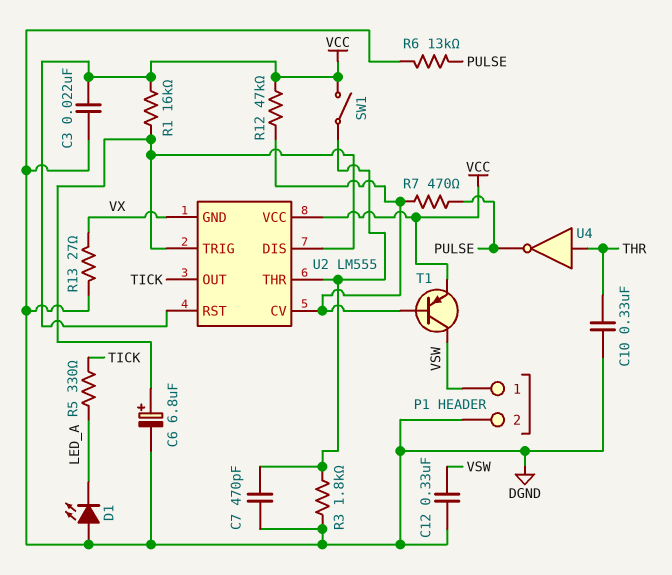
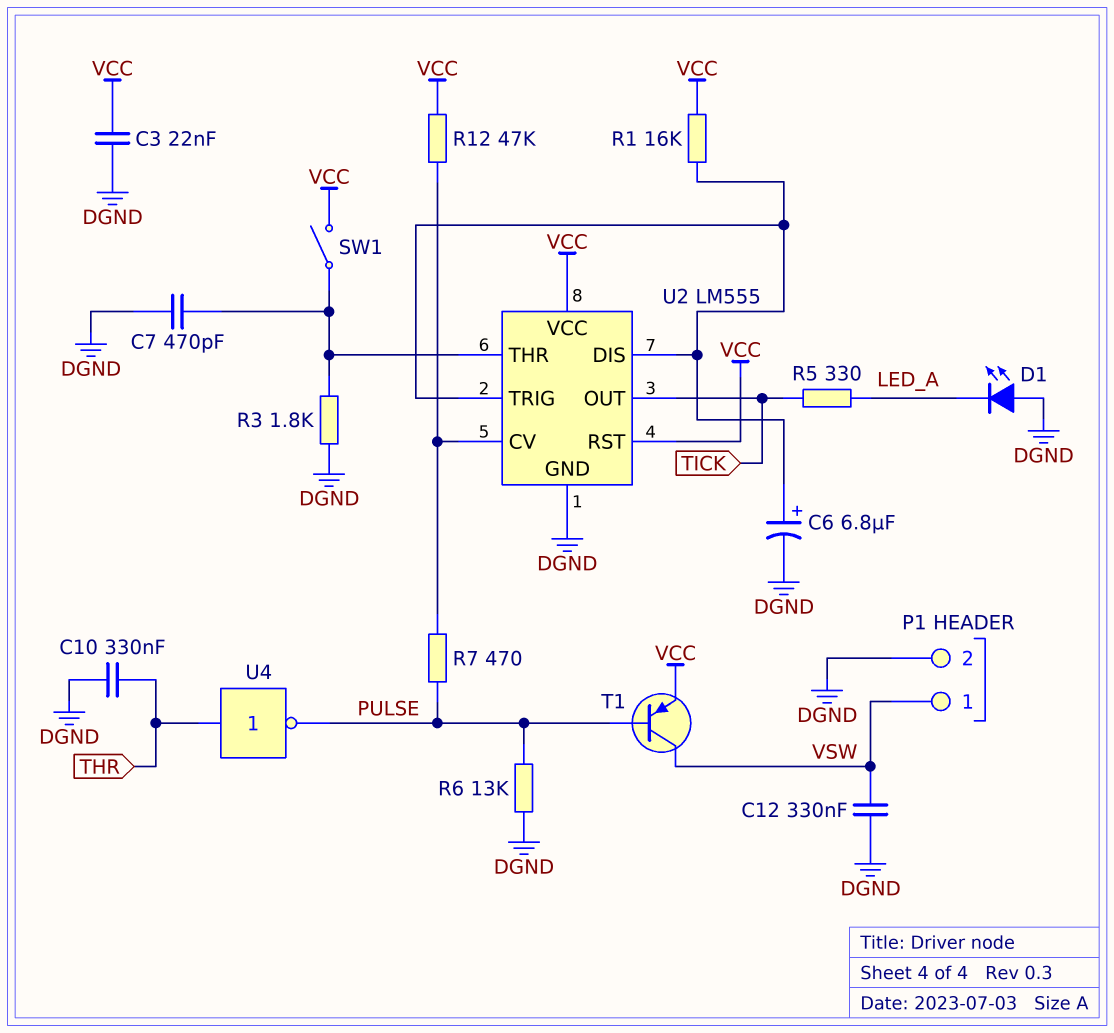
R13: 27 (DGND, VX) -> none
T1: PNP (B U2/CV, C VSW, E VCC) -> PNP (B PULSE, C VSW, E VCC)
U2 pin GND: VX -> DGND

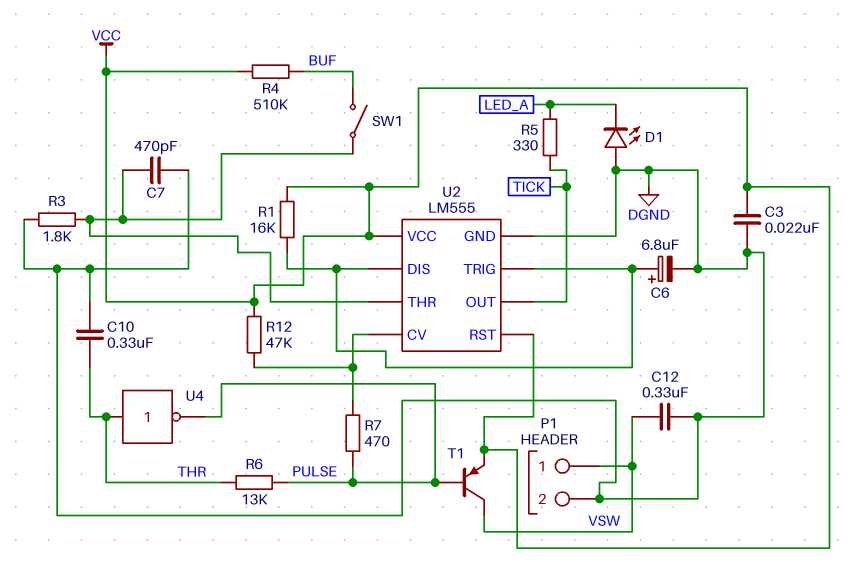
R4: none -> 510k (BUF, VCC)
R6: 13k (DGND, PULSE) -> 13k (PULSE, THR)
SW1: switch (U2/THR, VCC) -> switch (BUF, U2/THR)

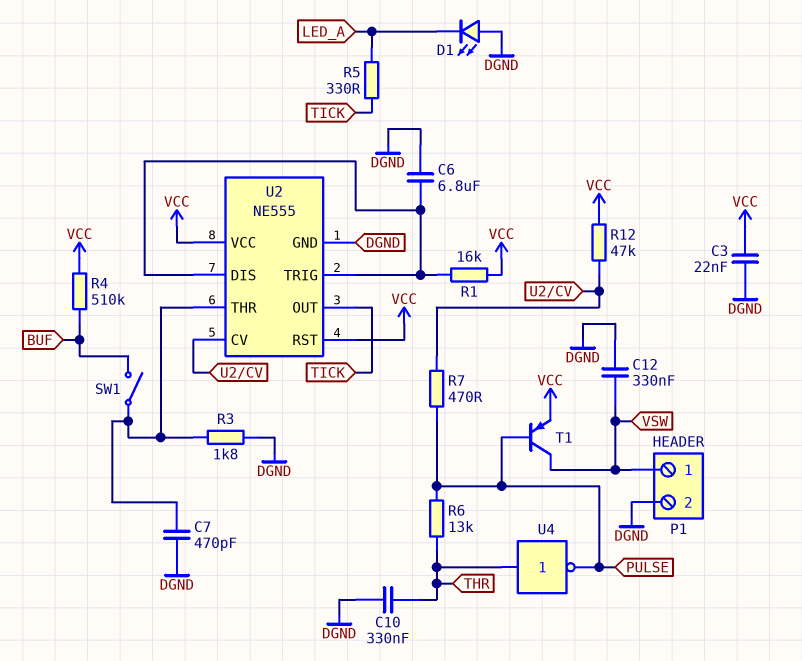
C6: 6.8uF (plus U2/DIS, minus DGND) -> 6.8uF (DGND, U2/DIS)
U2: LM555 -> NE555

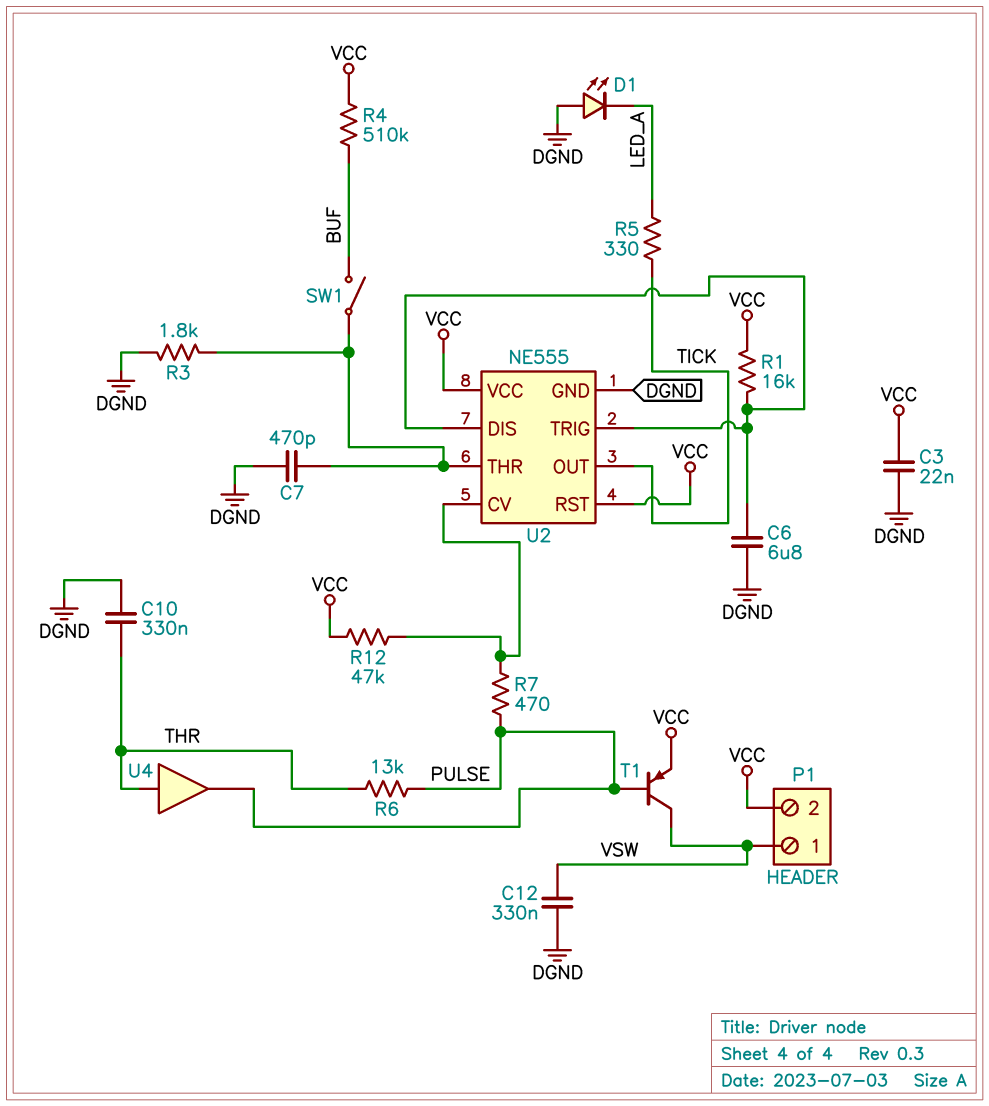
P1 pin 2: DGND -> VCC
U4: NOT (in THR, out PULSE) -> buffer (in THR, out PULSE)

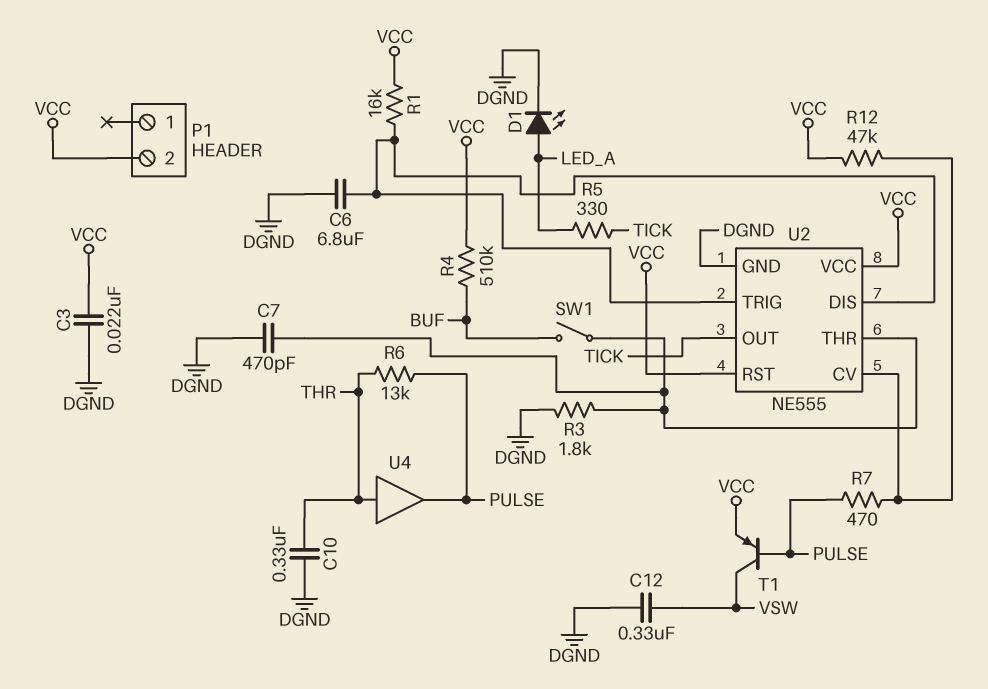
D1: LED (A DGND, K LED_A) -> LED (A LED_A, K DGND)
P1 pin 1: VSW -> none

